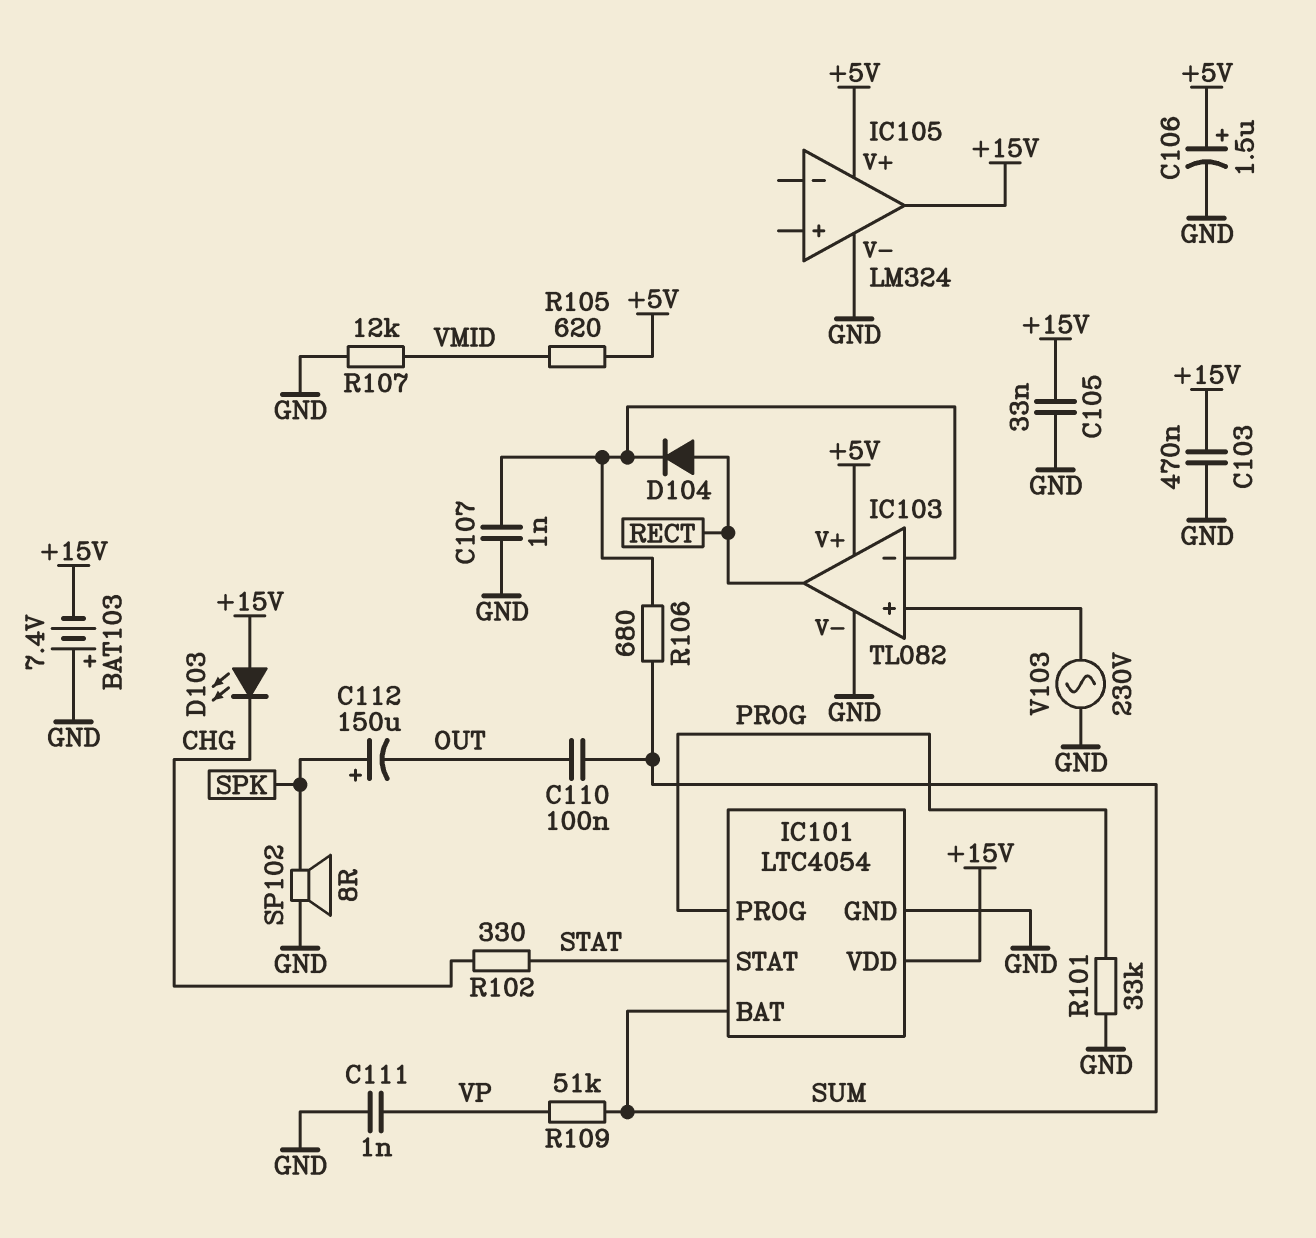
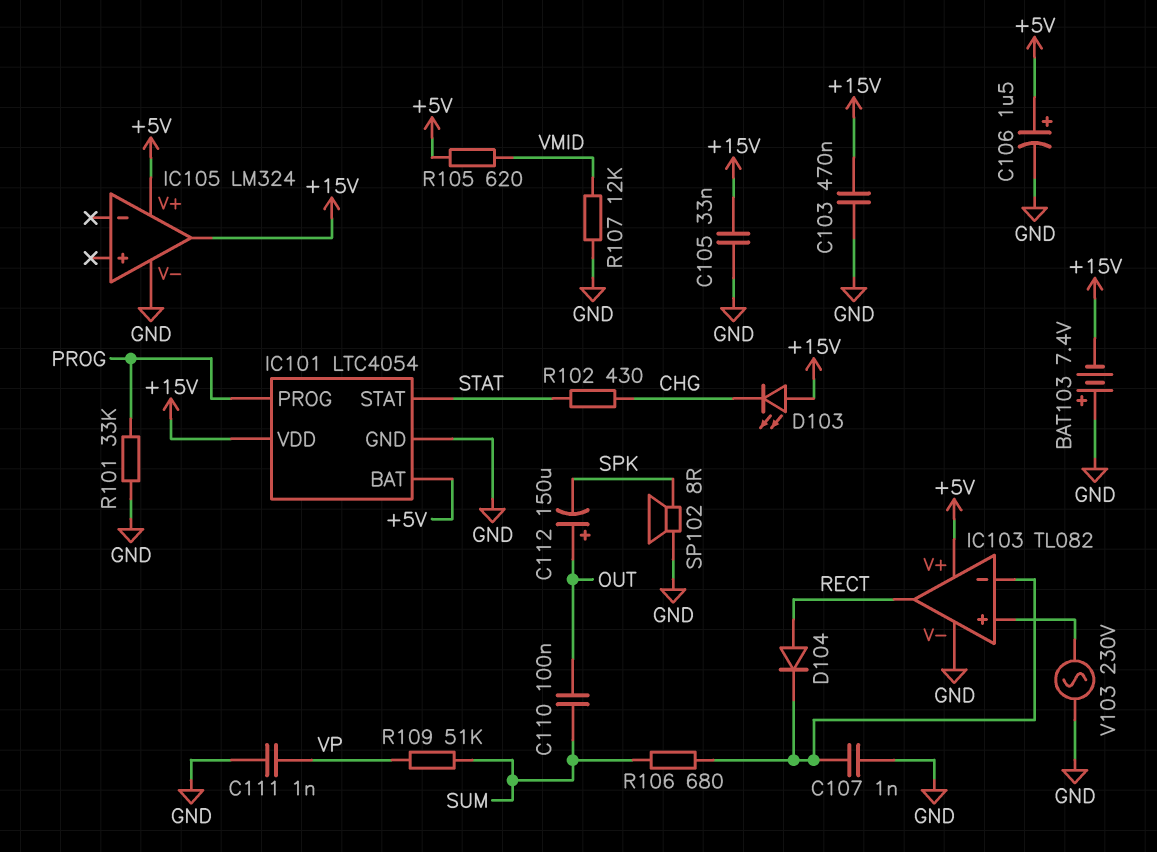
C112: 150uF (plus SPK, minus OUT) -> 150uF (plus OUT, minus SPK)
IC101 pin BAT: SUM -> +5V
R102: 330 (CHG, STAT) -> 430 (CHG, STAT)

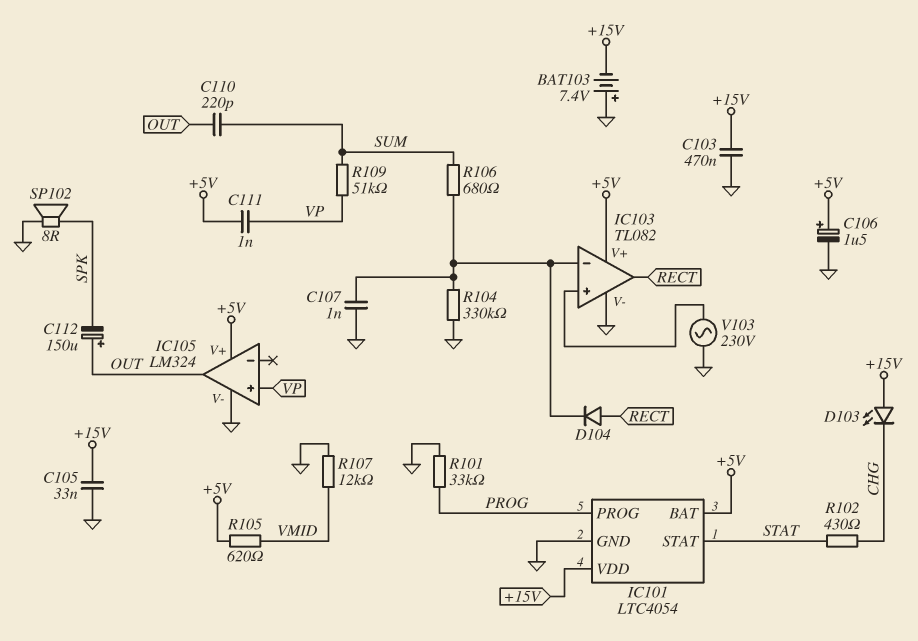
C110: 100nF (OUT, SUM) -> 220pF (OUT, SUM)
C111: 1nF (GND, VP) -> 1nF (+5V, VP)
IC105 pin in+: none -> VP
IC105 pin out: +15V -> OUT
R104: none -> 330k (GND, IC103/in-)

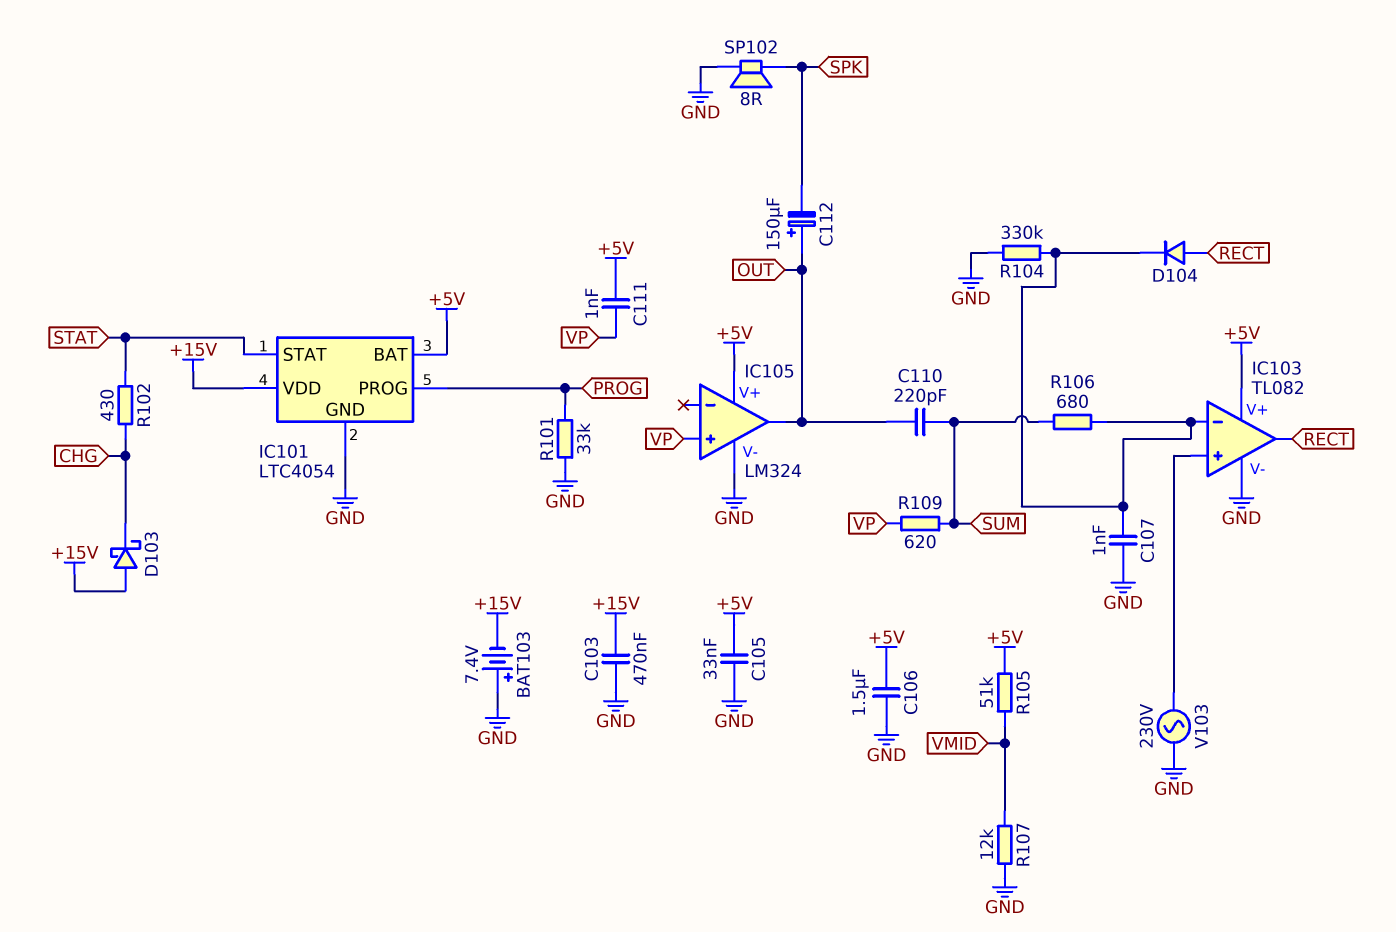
C105: 33nF (+15V, GND) -> 33nF (+5V, GND)
C106: 1.5uF (plus +5V, minus GND) -> 1.5uF (+5V, GND)
D103: LED (A +15V, K CHG) -> schottky (A +15V, K CHG)
R105: 620 (+5V, VMID) -> 51k (+5V, VMID)
R109: 51k (SUM, VP) -> 620 (SUM, VP)

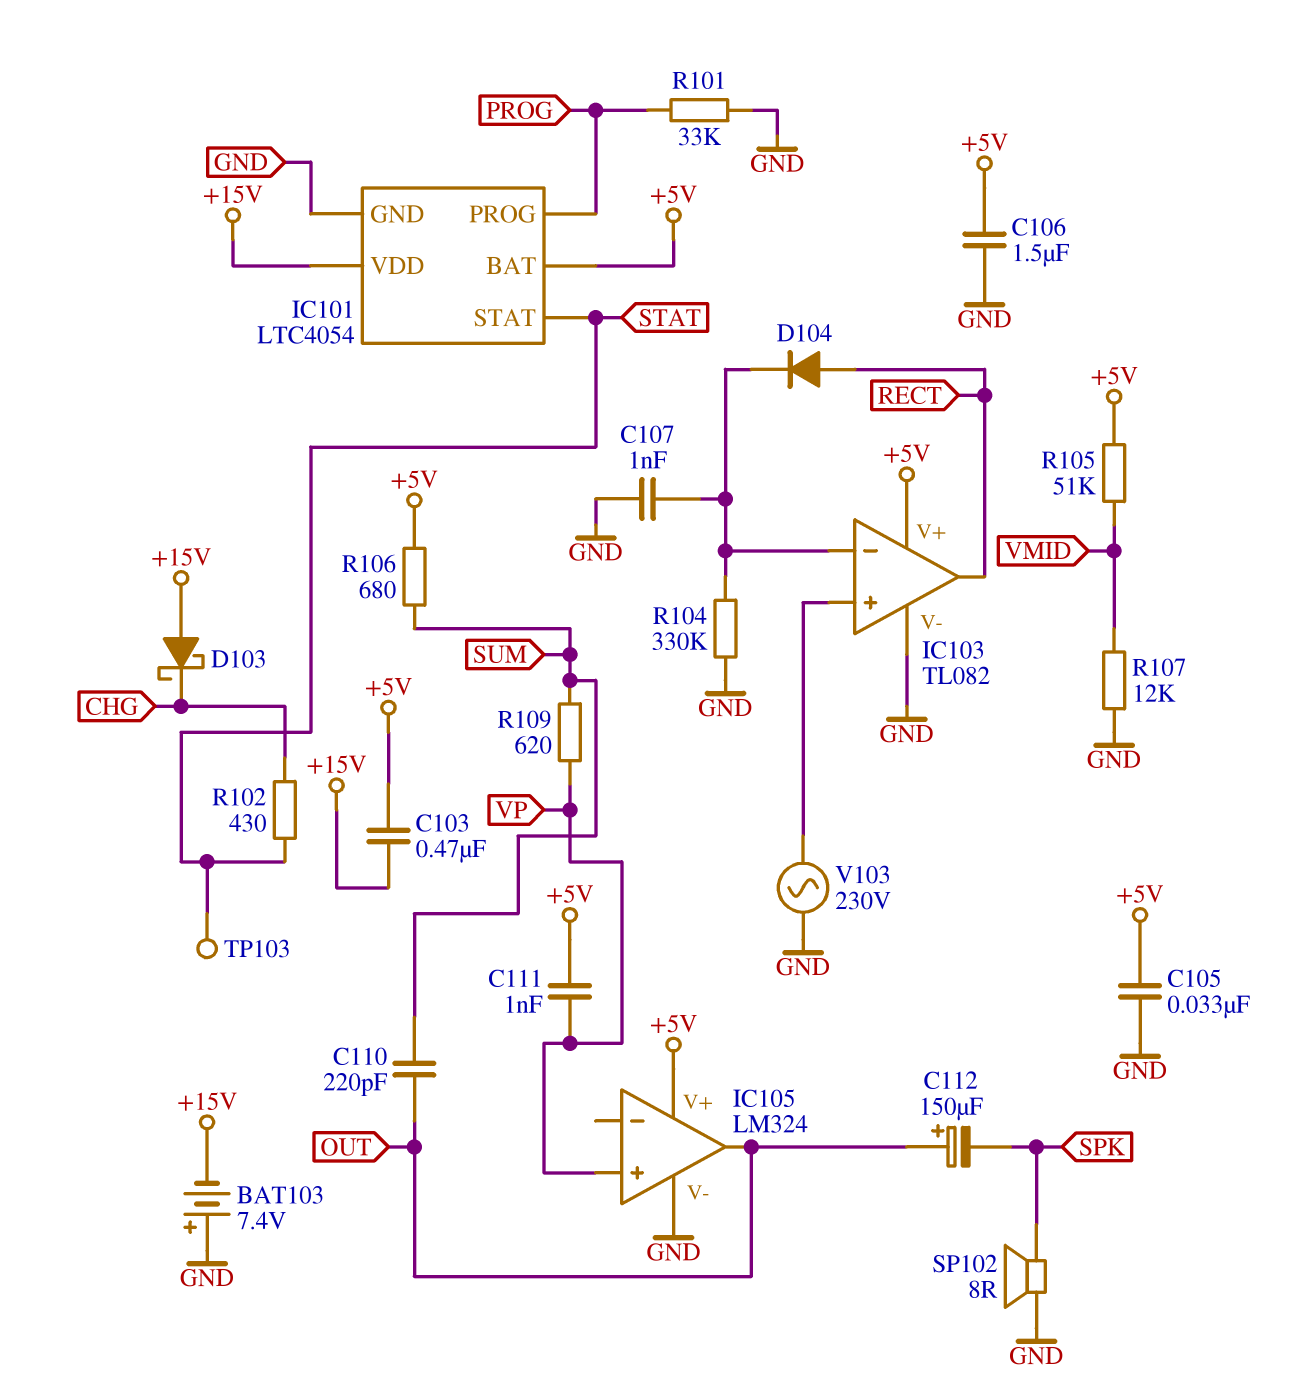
C103: 470nF (+15V, GND) -> 470nF (+5V, +15V)
R106: 680 (IC103/in-, SUM) -> 680 (+5V, SUM)
TP103: none -> test point (STAT)

